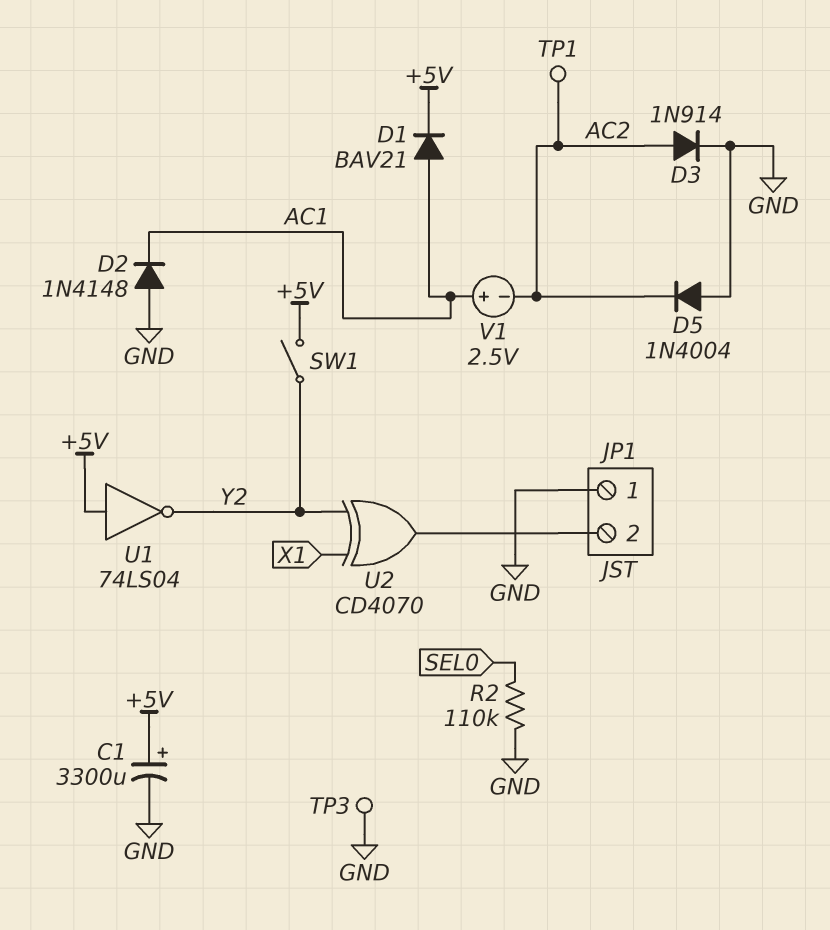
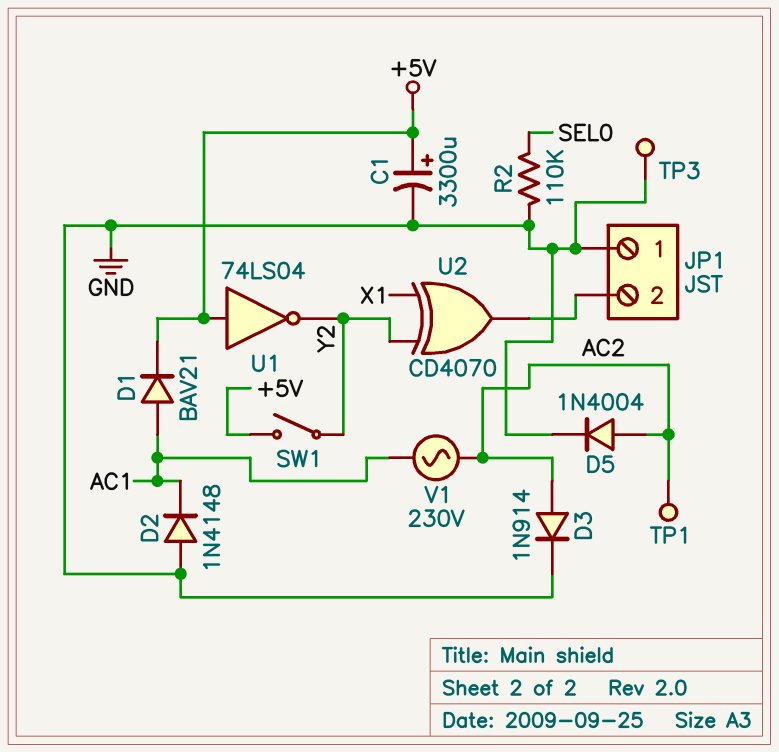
D5: diode 1N4004 (A GND, K AC2) -> diode 1N4004 (A AC2, K GND)
V1: 2.5V (plus AC1, minus AC2) -> AC 230V (AC1, AC2)

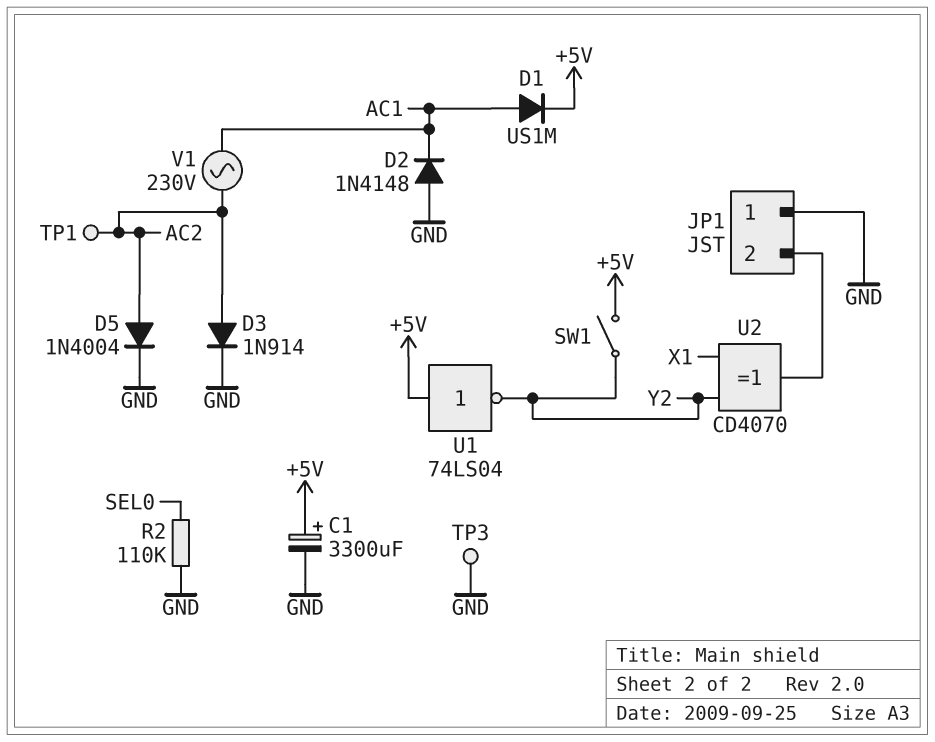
D1: diode BAV21 (A AC1, K +5V) -> diode US1M (A AC1, K +5V)

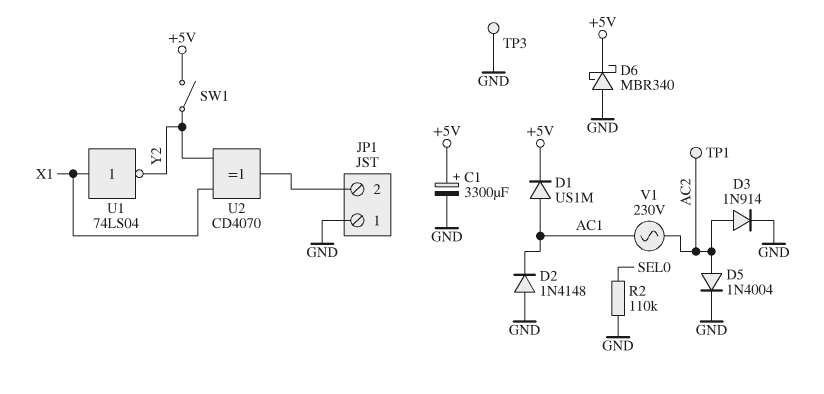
D6: none -> schottky MBR340 (A GND, K +5V)
U1: NOT 74LS04 (in +5V, out Y2) -> NOT 74LS04 (in X1, out Y2)

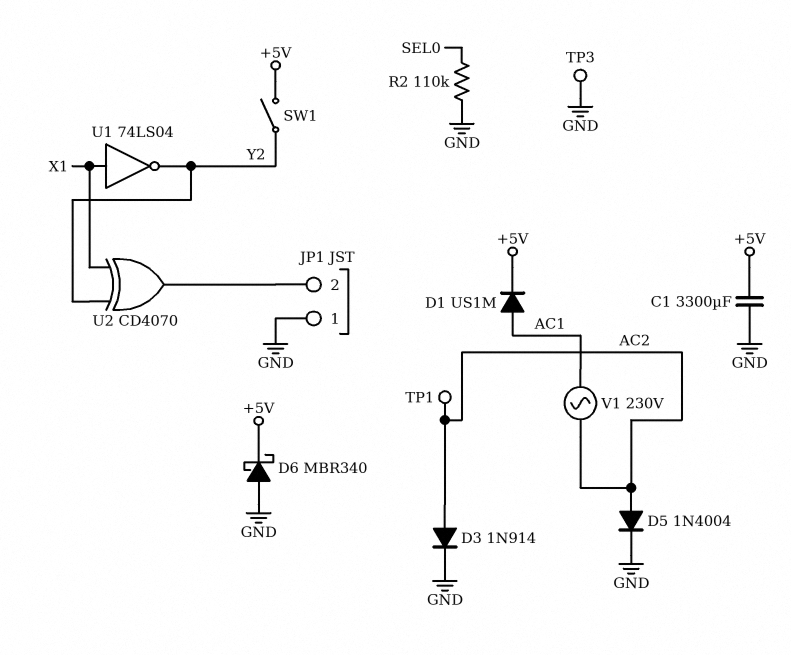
C1: 3300uF (plus +5V, minus GND) -> 3300uF (+5V, GND)
D2: diode 1N4148 (A GND, K AC1) -> none

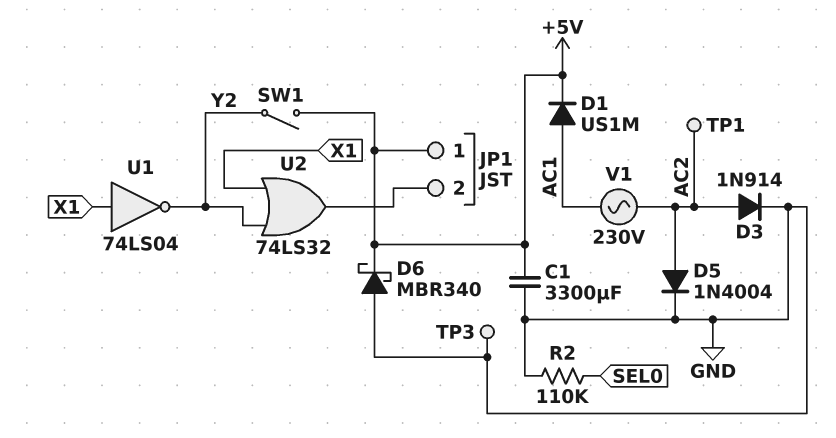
JP1 pin 1: GND -> +5V
U2: XOR CD4070 (in X1, in Y2, out JP1/2) -> OR 74LS32 (in X1, in Y2, out JP1/2)

